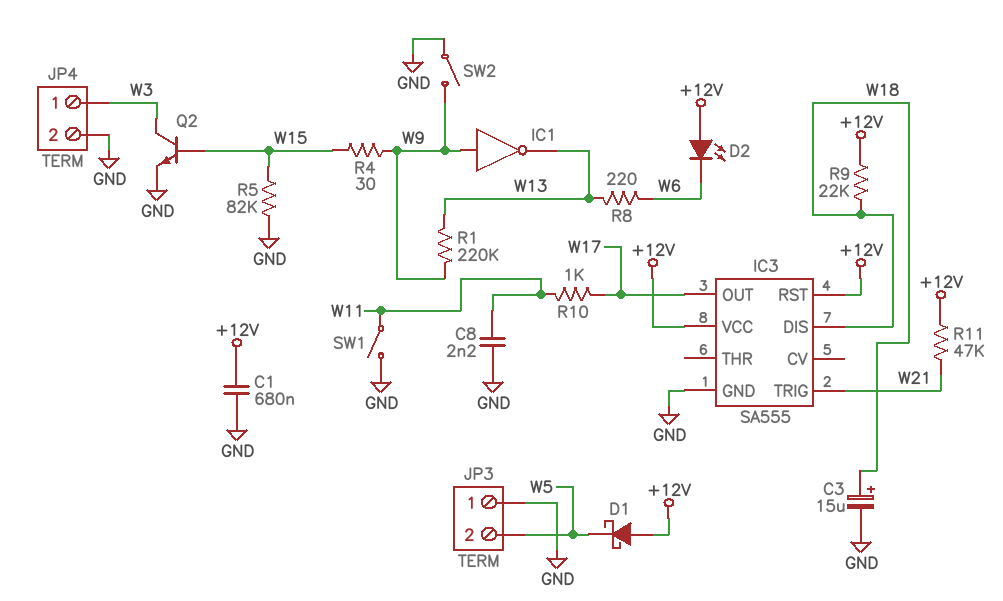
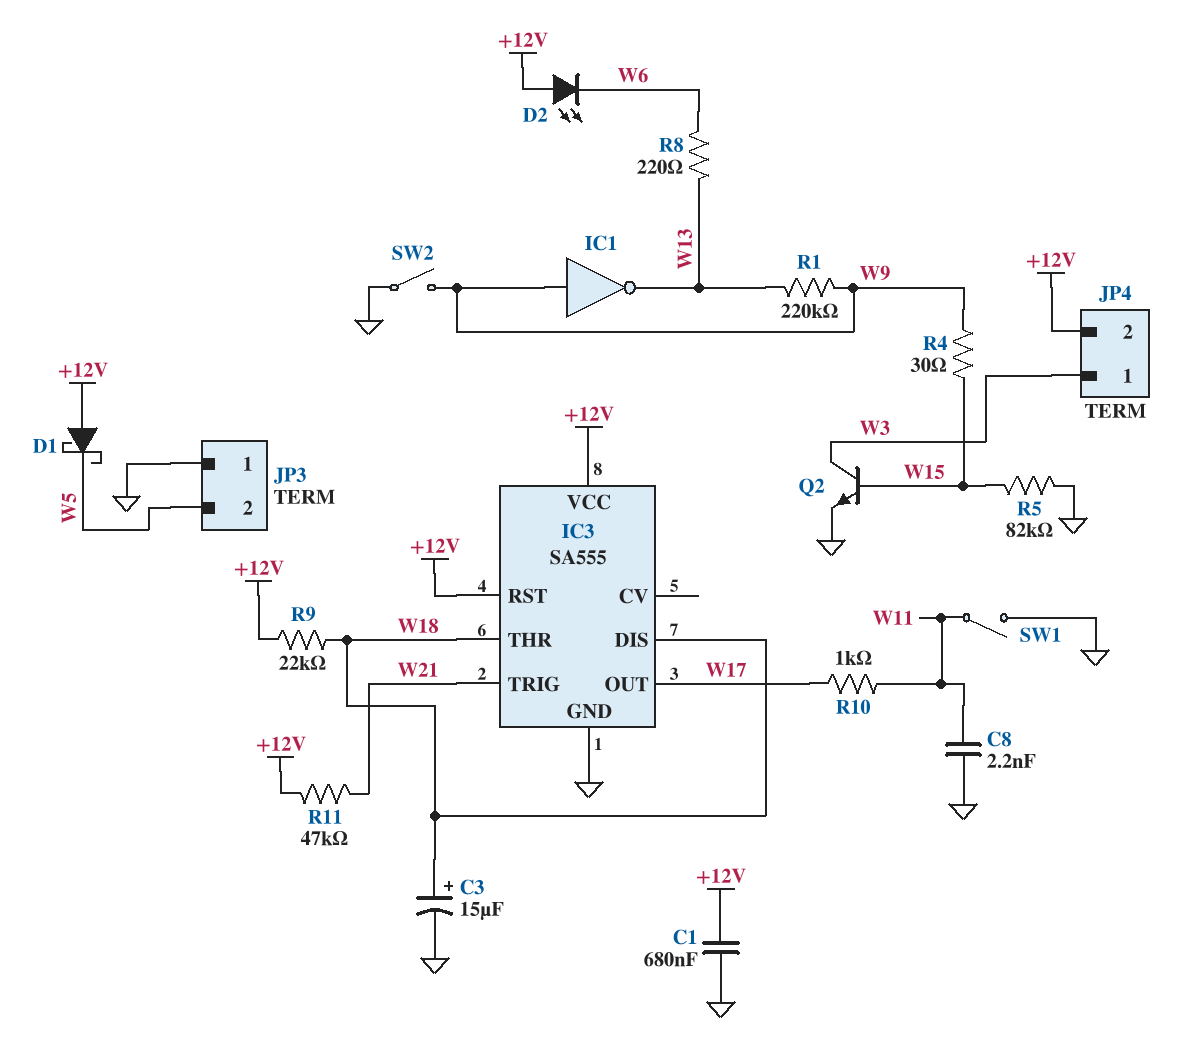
IC3 pin THR: none -> W18
JP4 pin 2: GND -> +12V

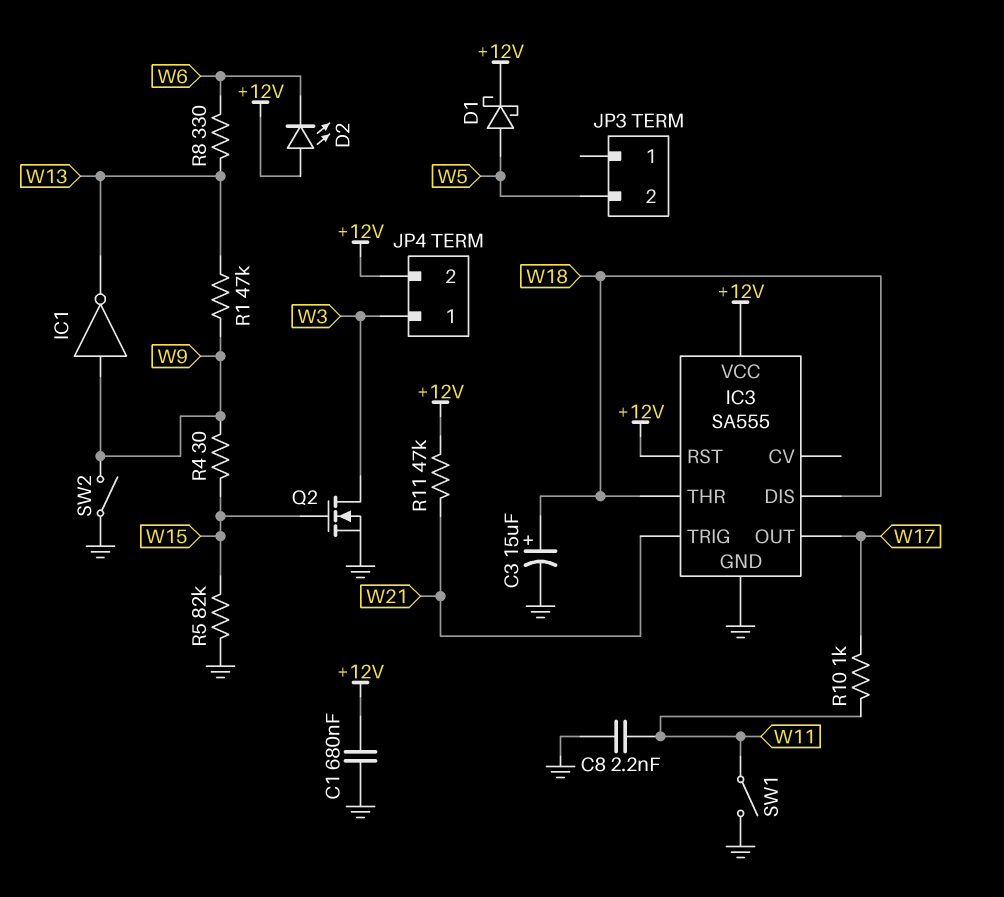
D1: schottky (A +12V, K W5) -> schottky (A W5, K +12V)
JP3 pin 1: GND -> none
Q2: NPN (B W15, C W3, E GND) -> NMOS (G W15, D W3, S GND)
R1: 220k (W9, W13) -> 47k (W9, W13)
R8: 220 (W6, W13) -> 330 (W6, W13)
R9: 22k (+12V, W18) -> none

